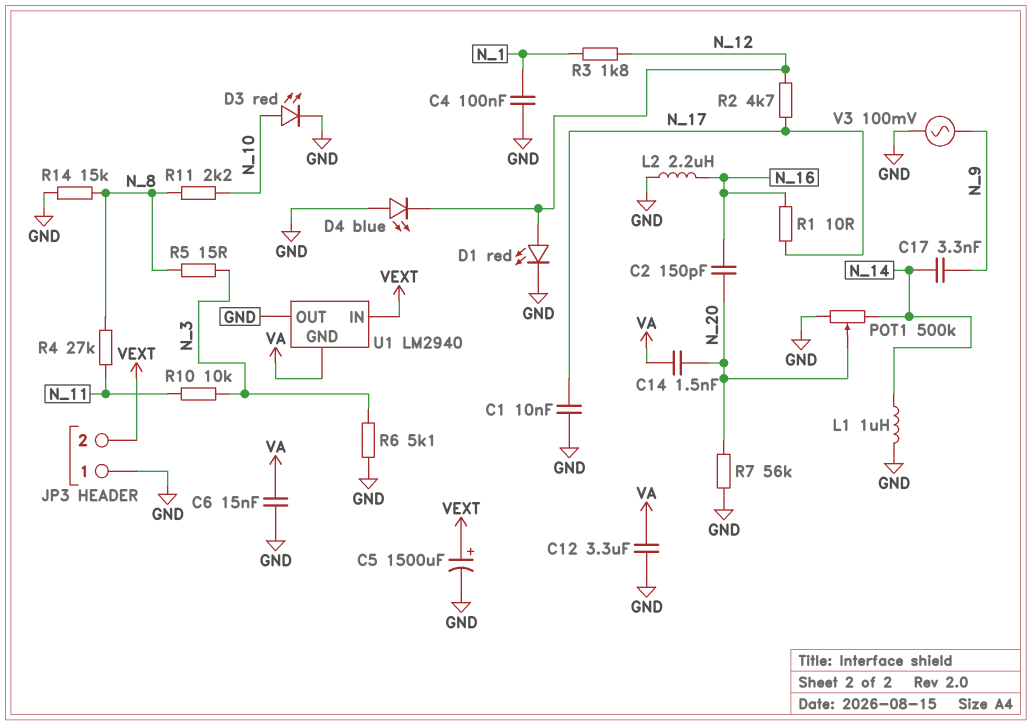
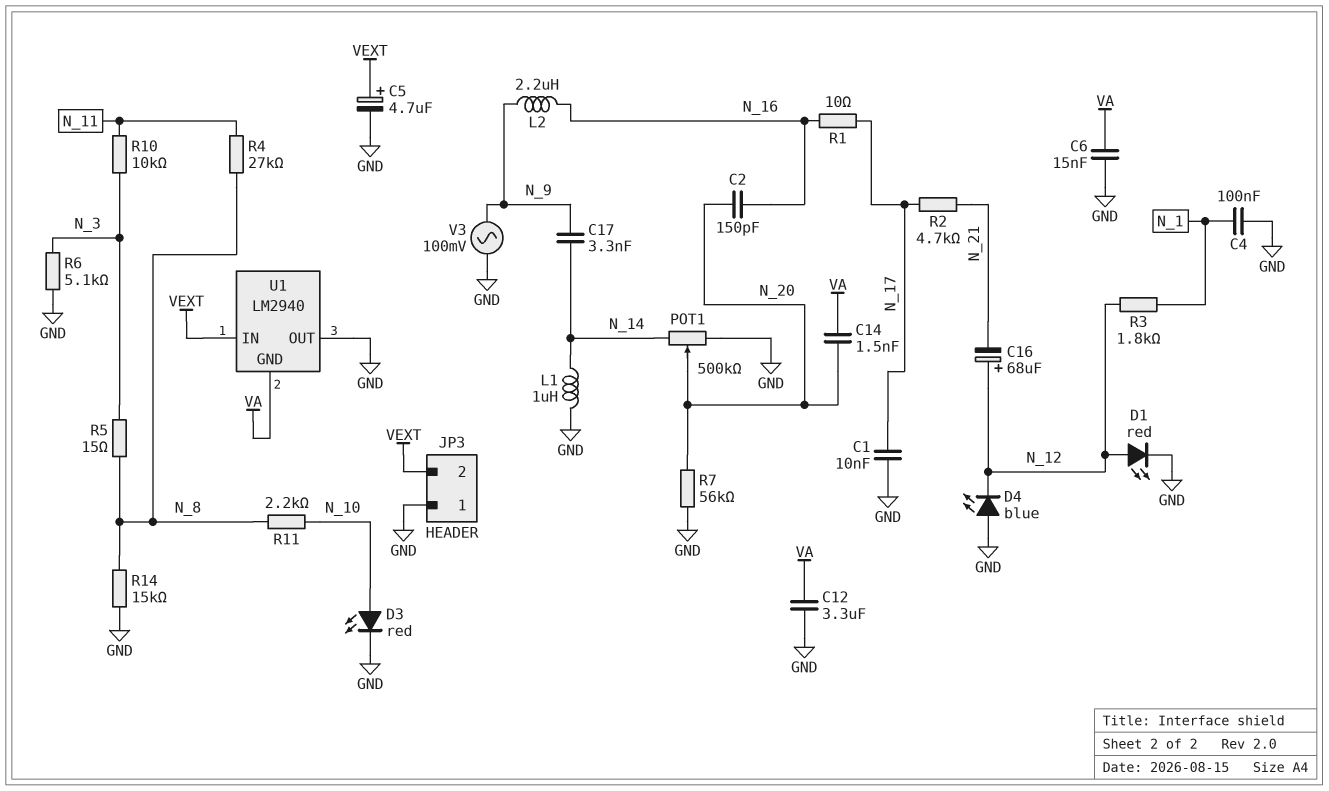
C5: 1500uF (plus VEXT, minus GND) -> 4.7uF (plus VEXT, minus GND)
C16: none -> 68uF (plus N_12, minus N_21)
L2: 2.2uH (GND, N_16) -> 2.2uH (N_9, N_16)
R2: 4.7k (N_12, N_17) -> 4.7k (N_17, N_21)

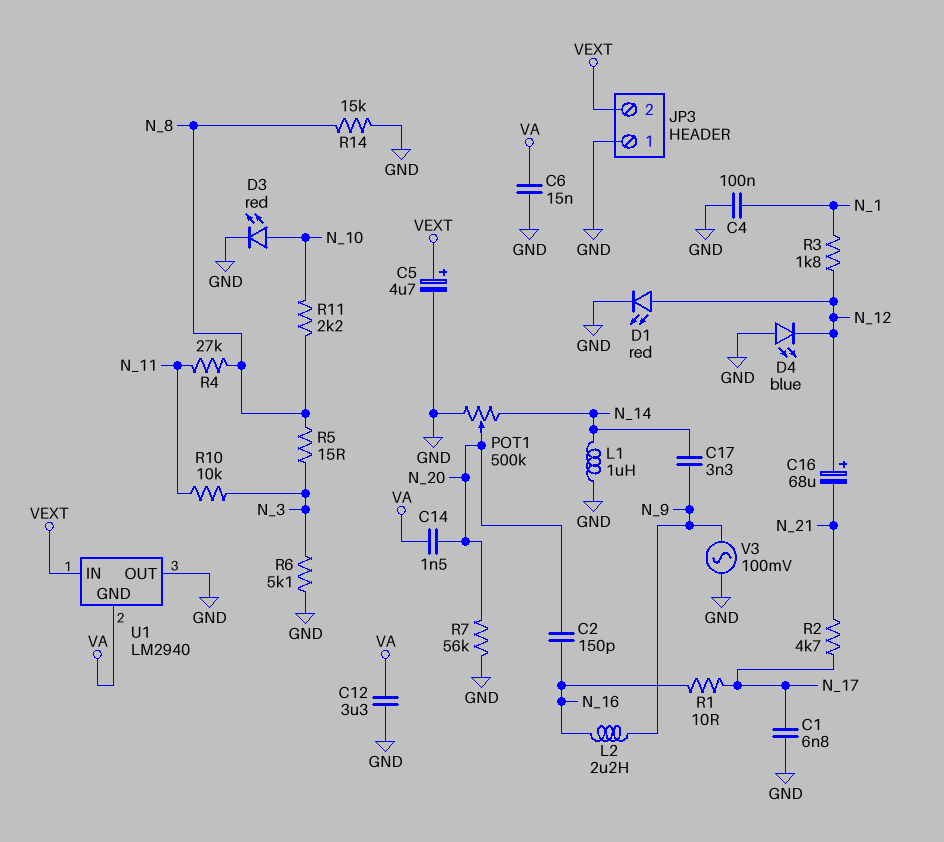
C1: 10nF (GND, N_17) -> 6.8nF (GND, N_17)

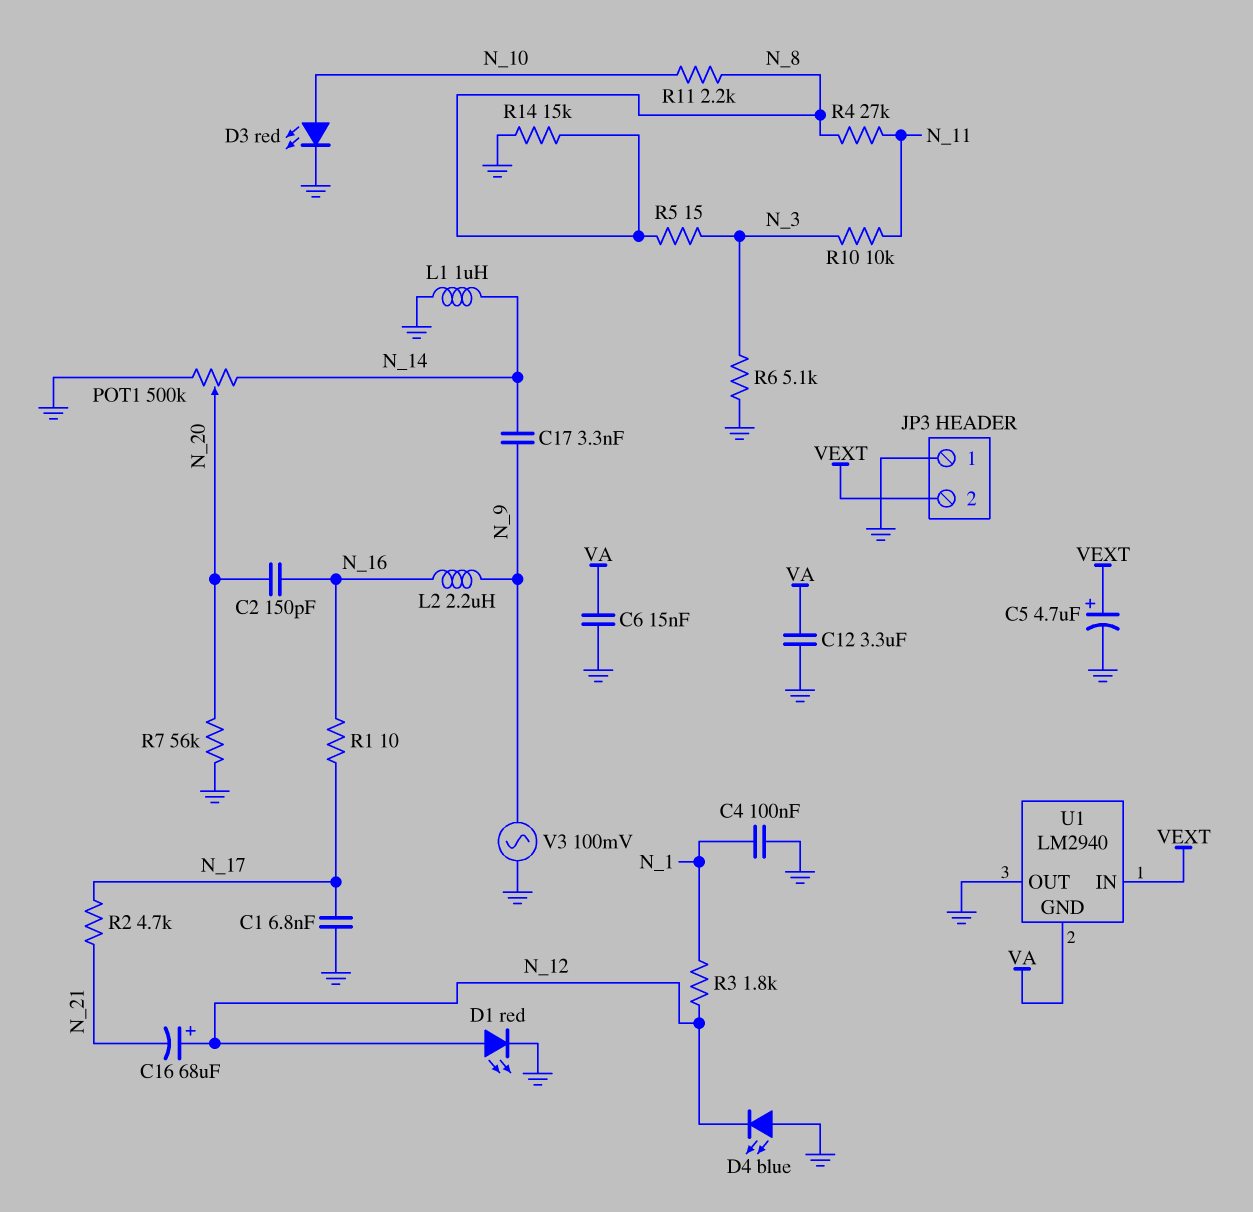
C14: 1.5nF (N_20, VA) -> none

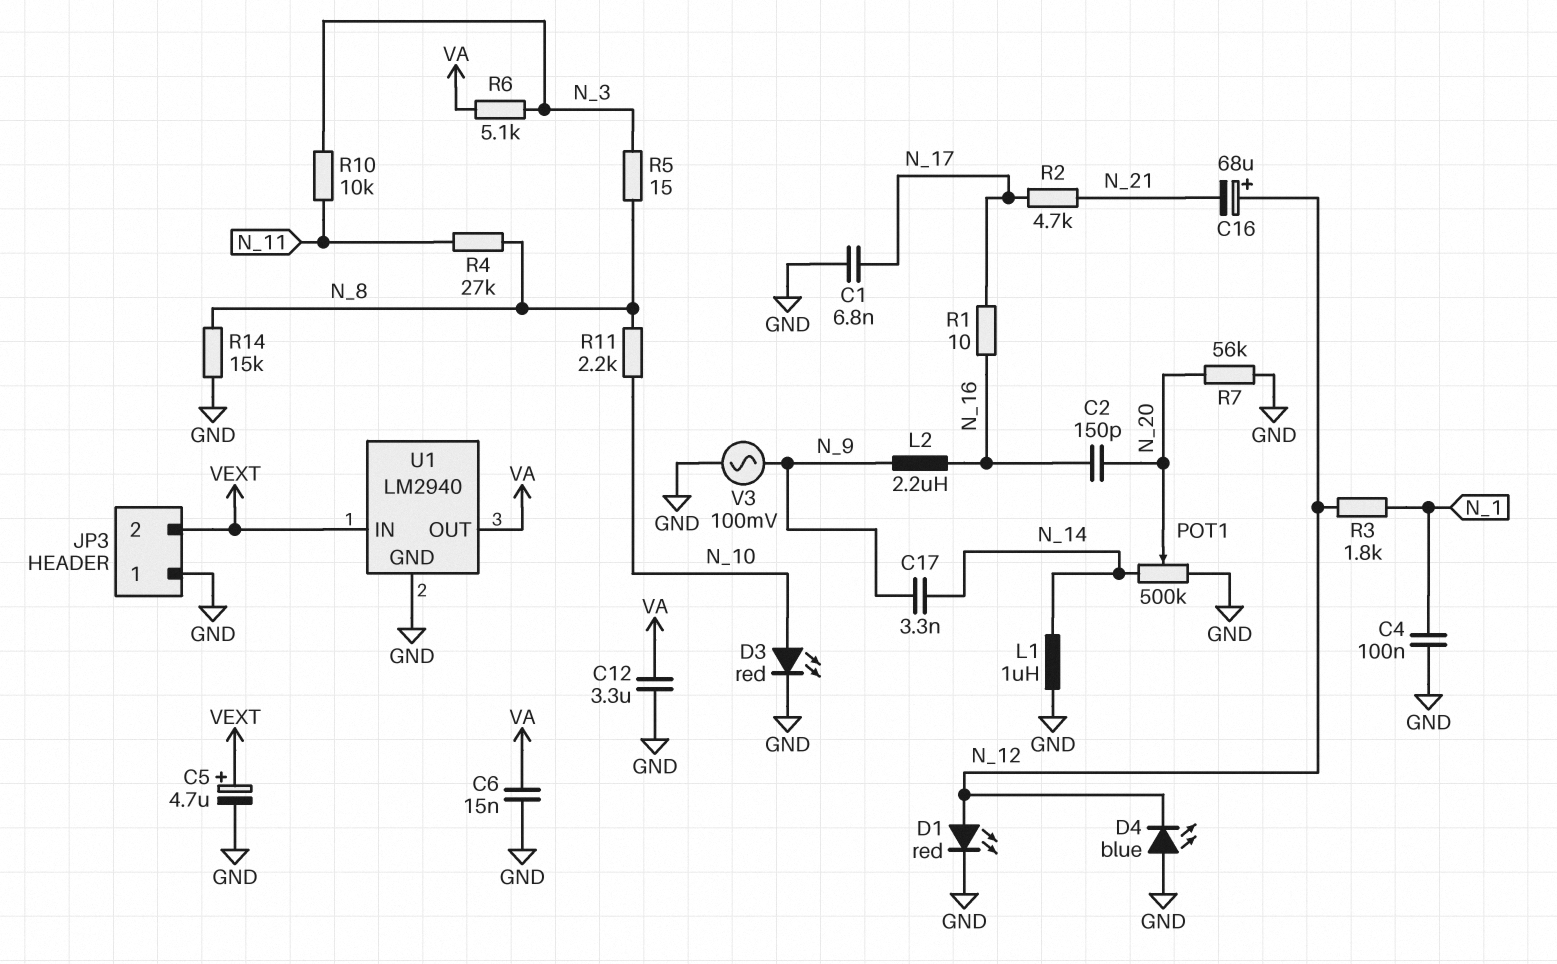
R6: 5.1k (GND, N_3) -> 5.1k (N_3, VA)
U1 pin GND: VA -> GND
U1 pin OUT: GND -> VA

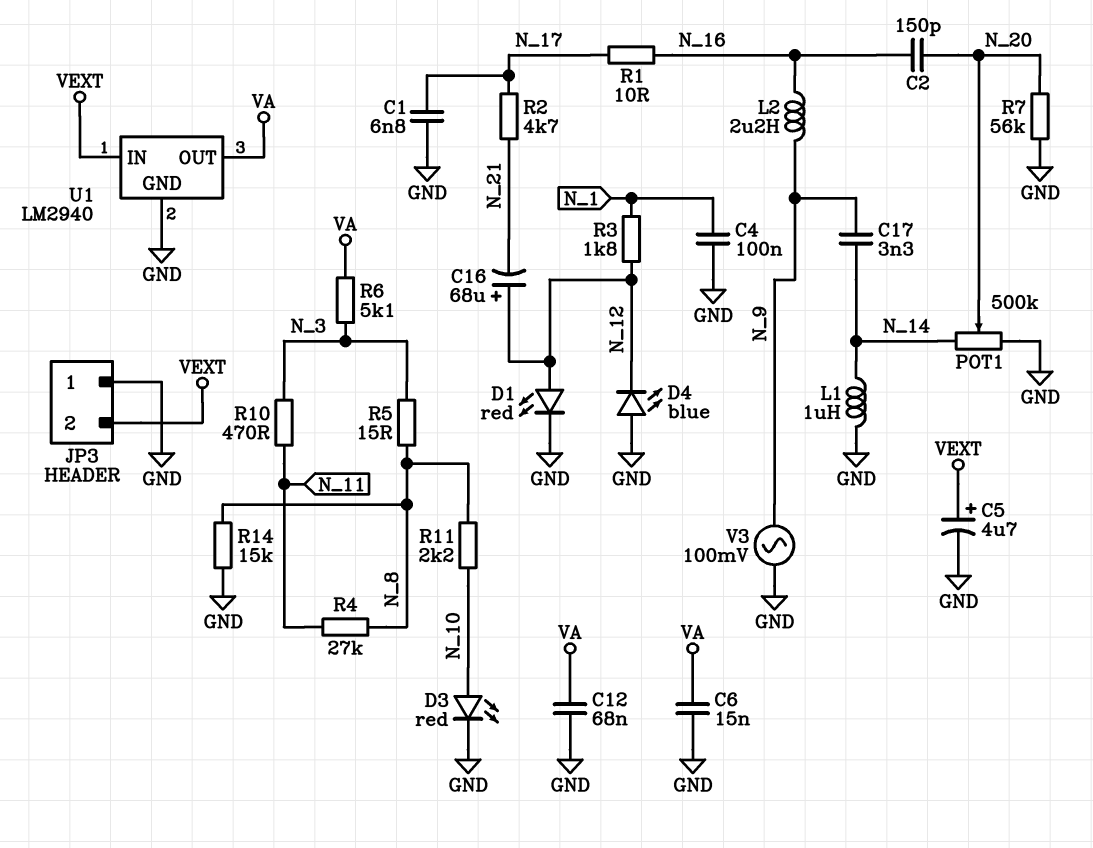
C12: 3.3uF (GND, VA) -> 68nF (GND, VA)
R10: 10k (N_3, N_11) -> 470 (N_3, N_11)

